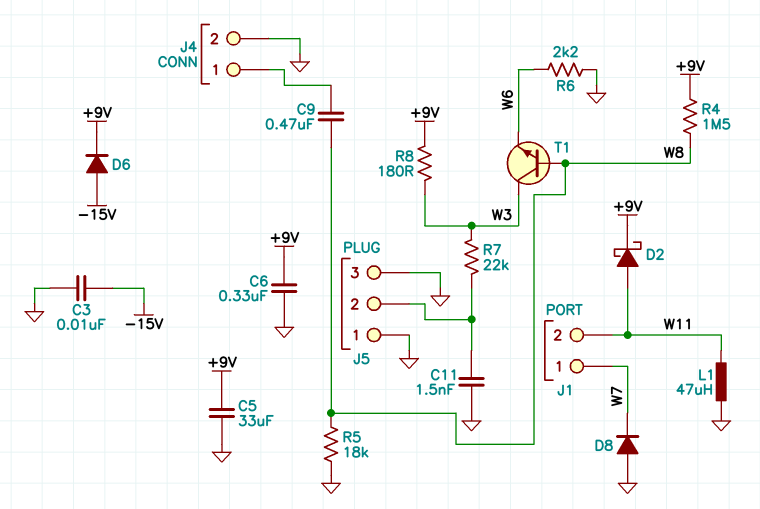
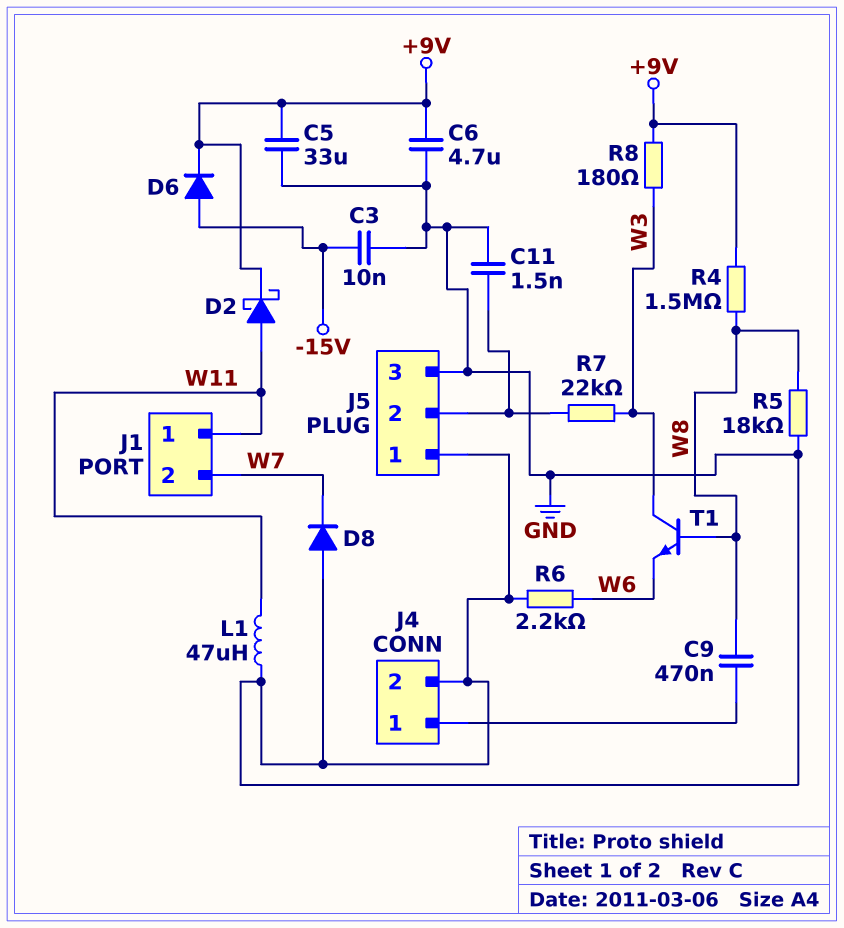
C6: 330nF (+9V, GND) -> 4.7uF (+9V, GND)
J1 pin 1: W7 -> W11
J1 pin 2: W11 -> W7

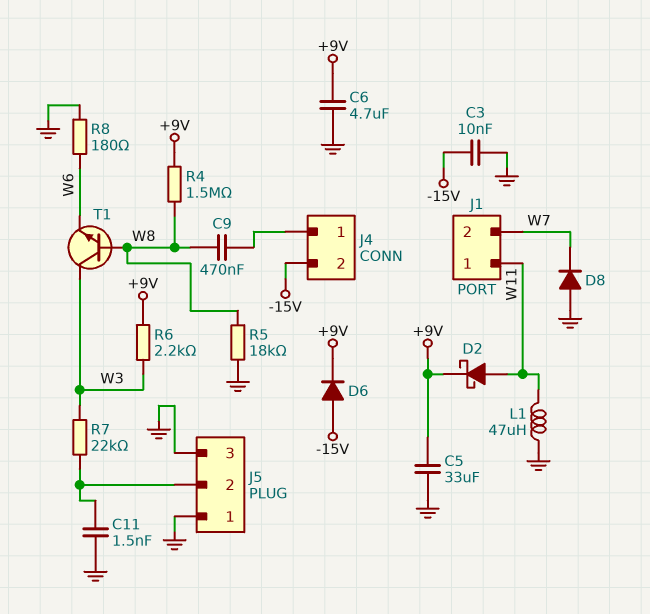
J4 pin 2: GND -> -15V
R6: 2.2k (GND, W6) -> 2.2k (+9V, W3)
R8: 180 (+9V, W3) -> 180 (GND, W6)

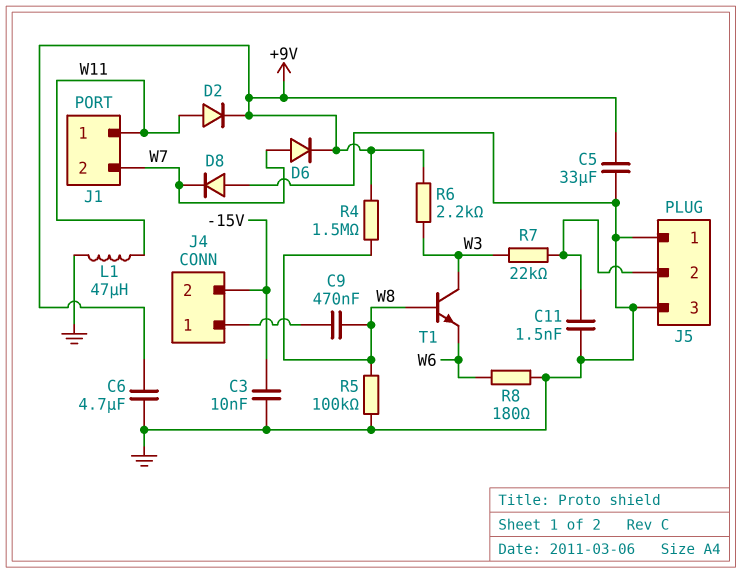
D2: schottky (A W11, K +9V) -> diode (A W11, K +9V)
D6: diode (A -15V, K +9V) -> diode (A W7, K +9V)
R5: 18k (GND, W8) -> 100k (GND, W8)

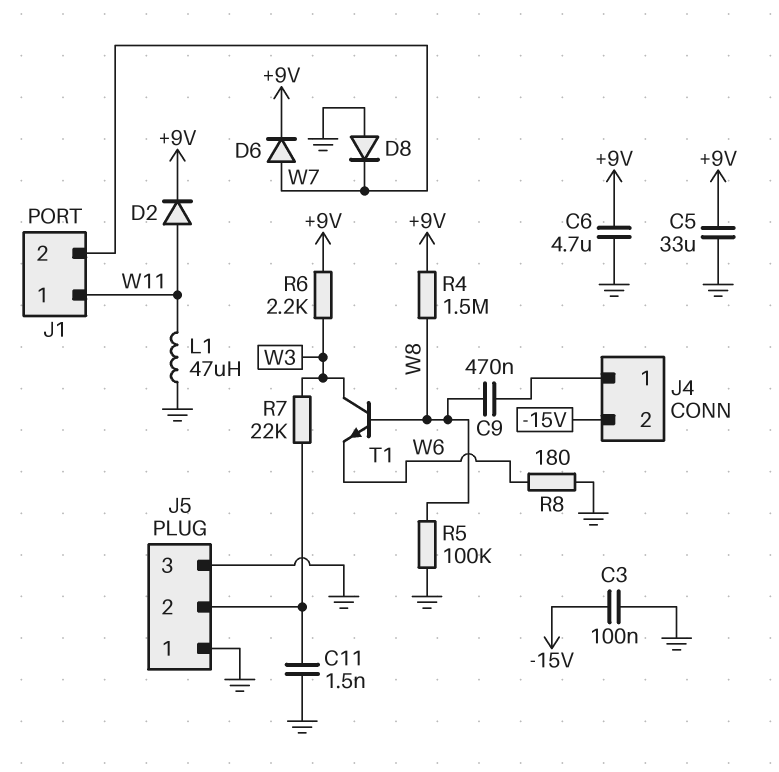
C3: 10nF (-15V, GND) -> 100nF (-15V, GND)

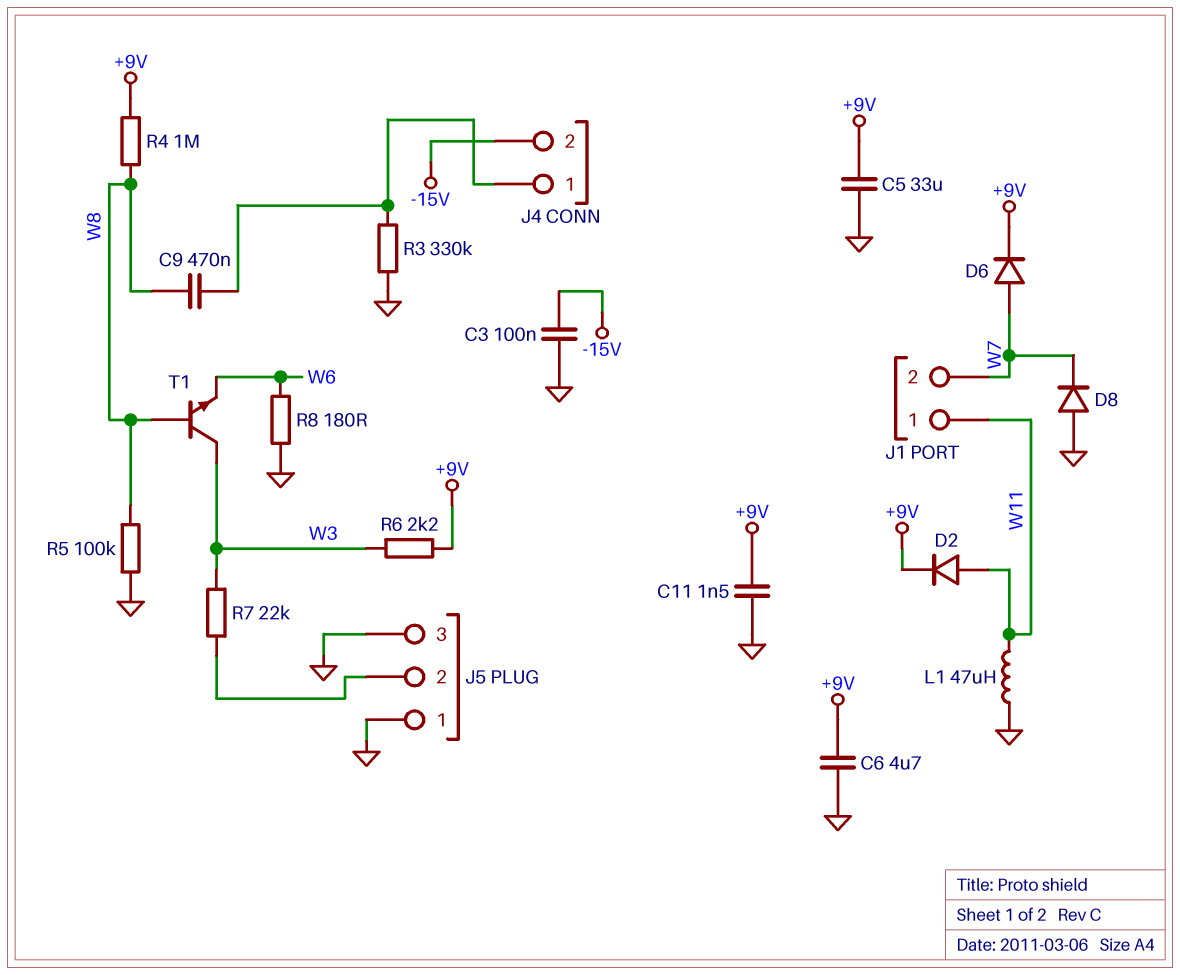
C11: 1.5nF (GND, J5/2) -> 1.5nF (+9V, GND)
R3: none -> 330k (GND, J4/1)
R4: 1.5M (+9V, W8) -> 1M (+9V, W8)

